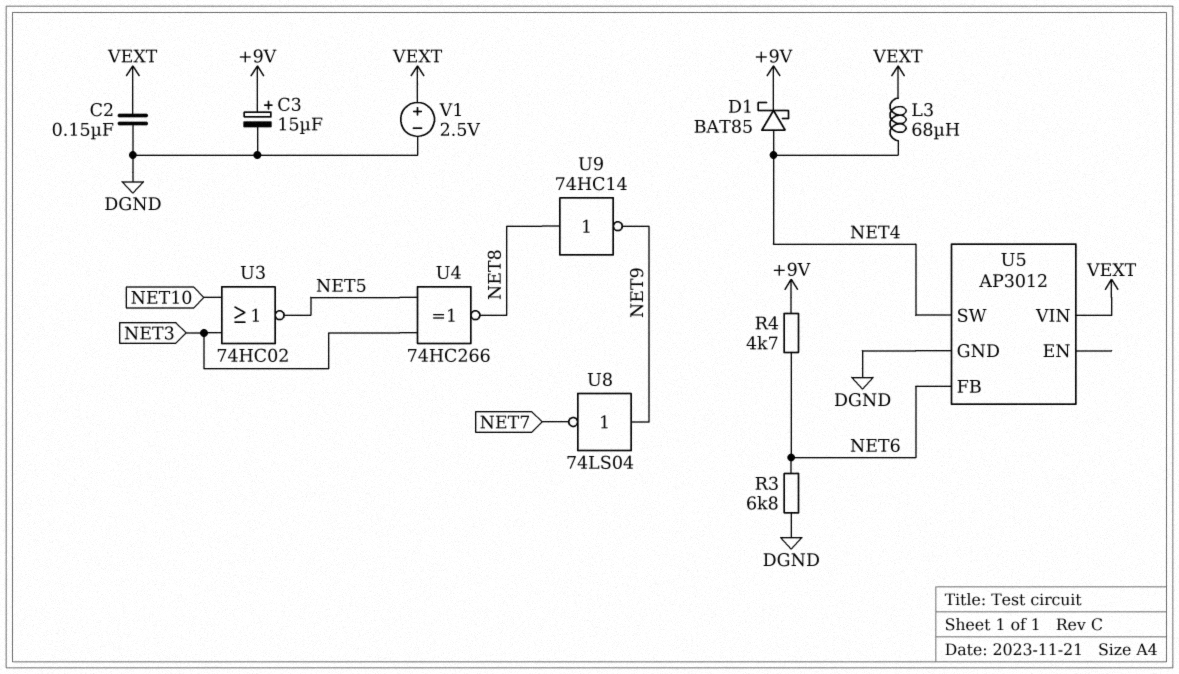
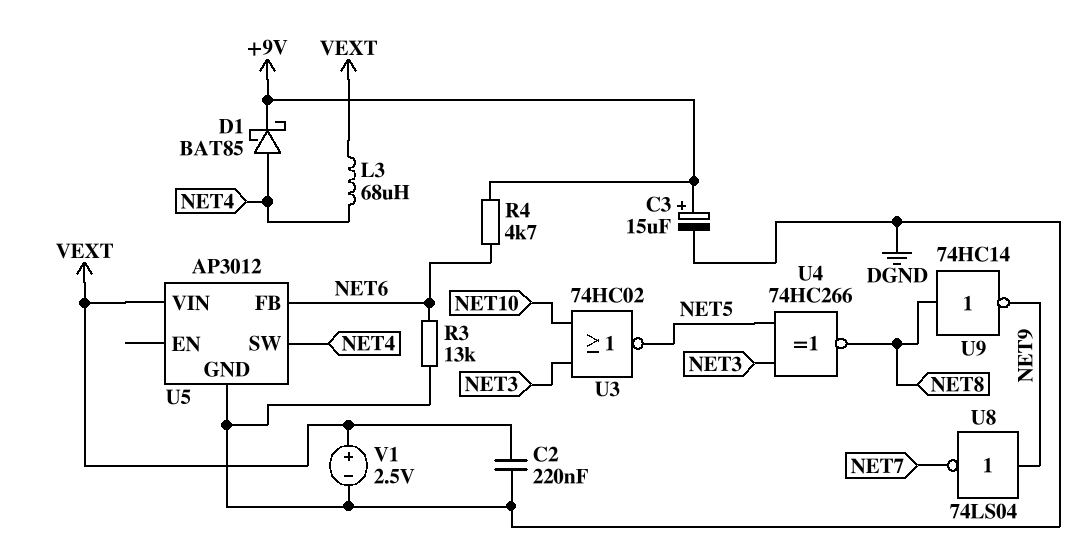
C2: 150nF (DGND, VEXT) -> 220nF (DGND, VEXT)
R3: 6.8k (DGND, NET6) -> 13k (DGND, NET6)

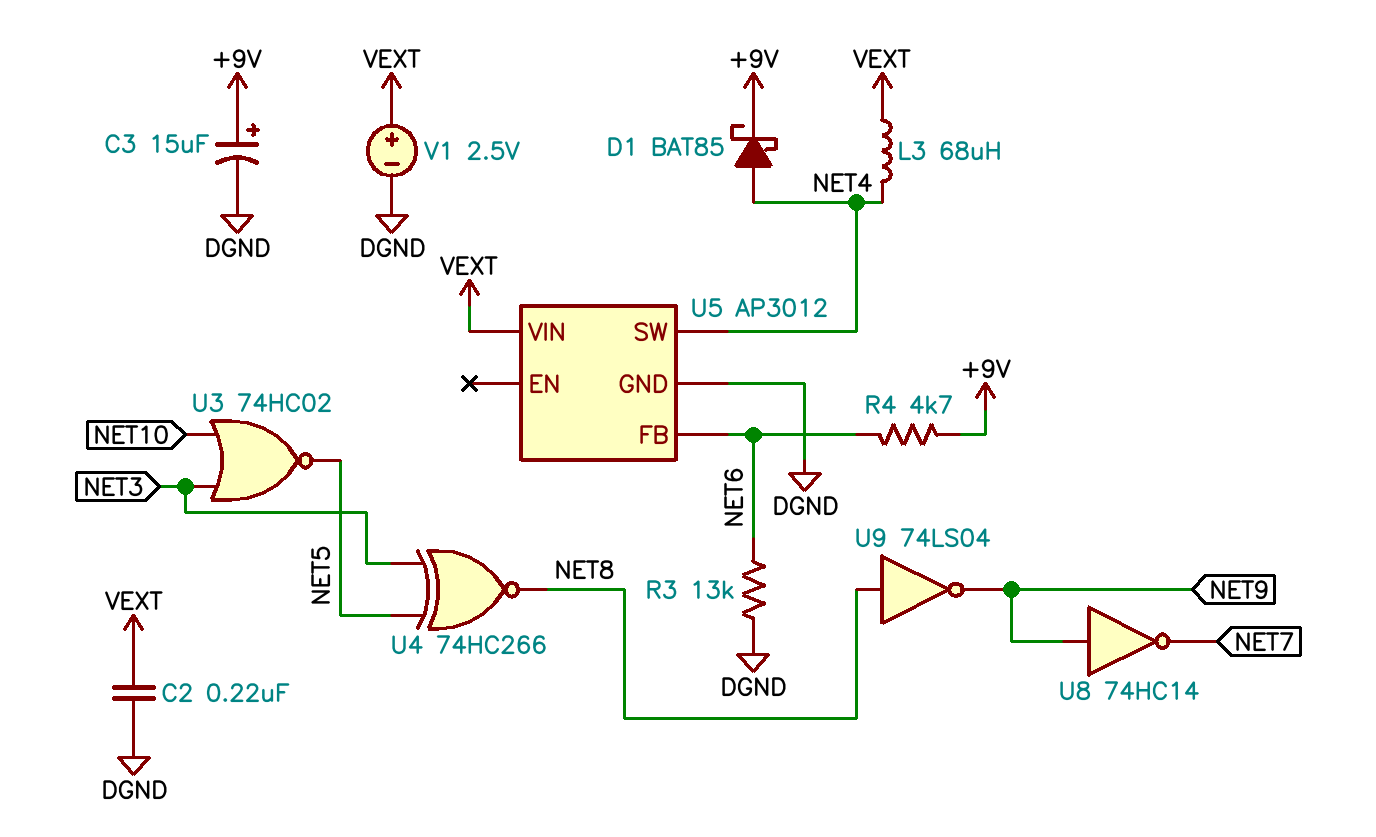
U8: NOT 74LS04 (in NET9, out NET7) -> NOT 74HC14 (in NET9, out NET7)
U9: NOT 74HC14 (in NET8, out NET9) -> NOT 74LS04 (in NET8, out NET9)

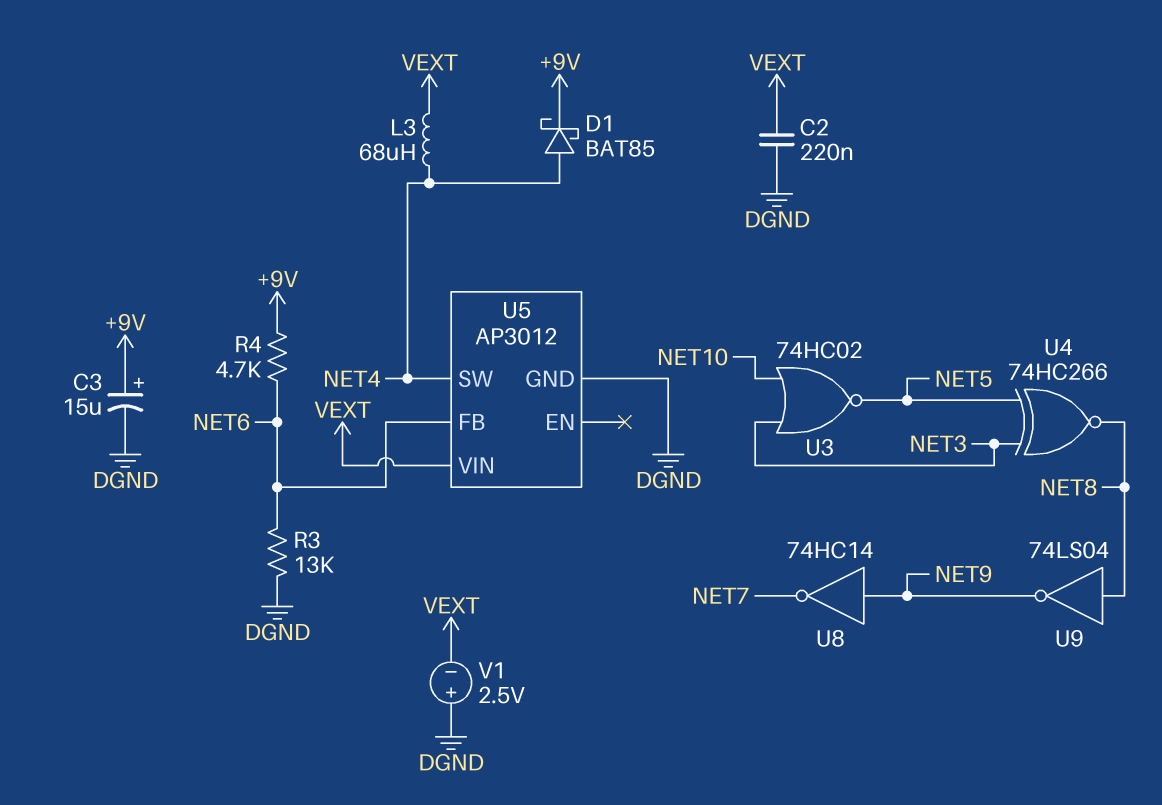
V1: 2.5V (plus VEXT, minus DGND) -> 2.5V (plus DGND, minus VEXT)

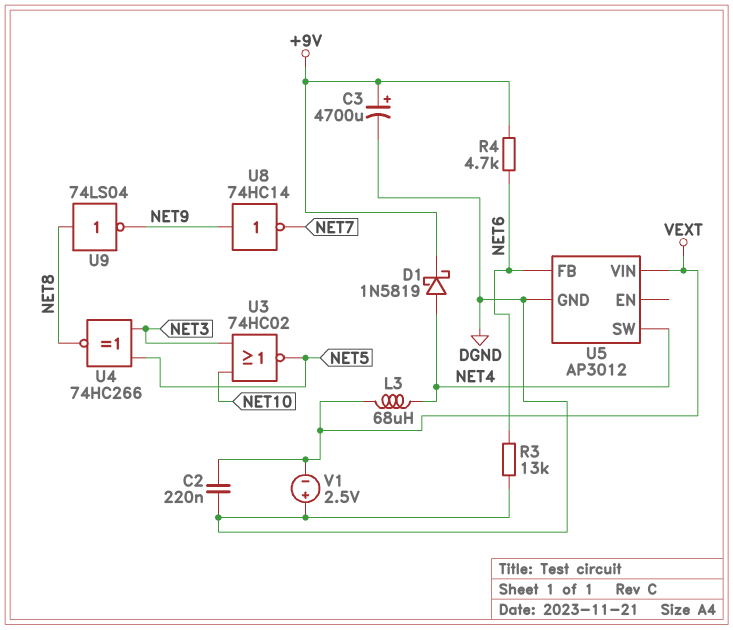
C3: 15uF (plus +9V, minus DGND) -> 4700uF (plus +9V, minus DGND)
D1: schottky BAT85 (A NET4, K +9V) -> schottky 1N5819 (A NET4, K +9V)

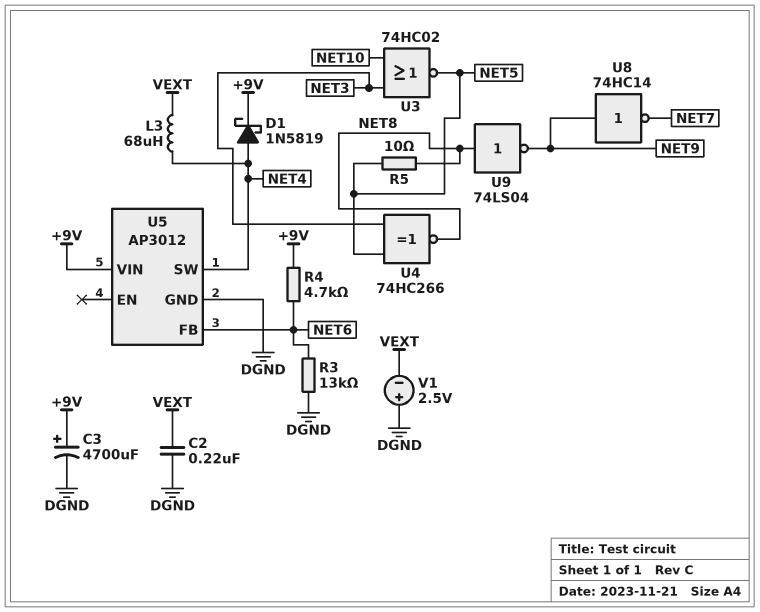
R5: none -> 10 (NET5, NET8)
U5 pin VIN: VEXT -> +9V

